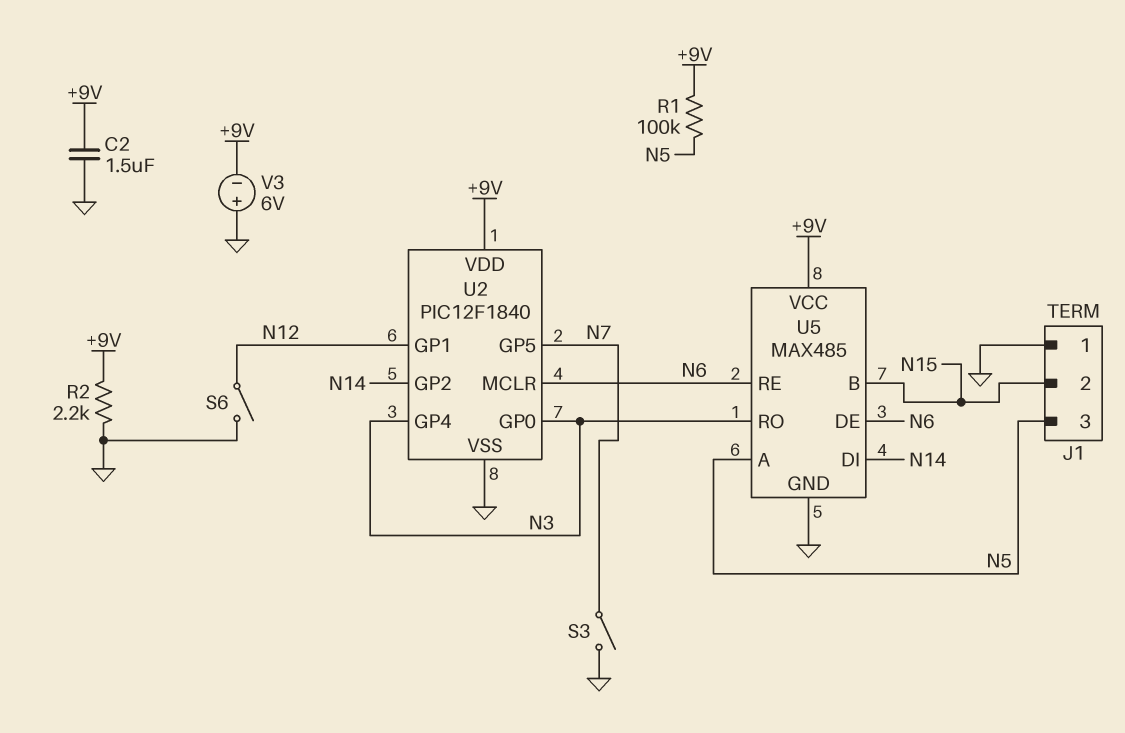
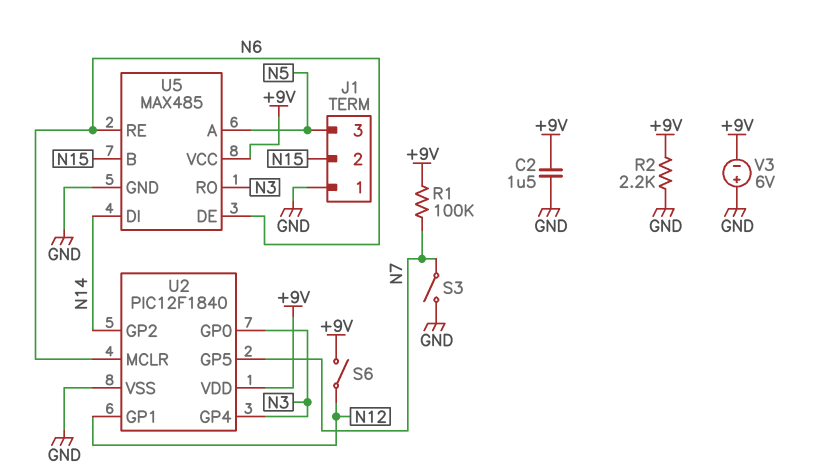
R1: 100k (+9V, N5) -> 100k (+9V, N7)
S6: switch (GND, N12) -> switch (+9V, N12)

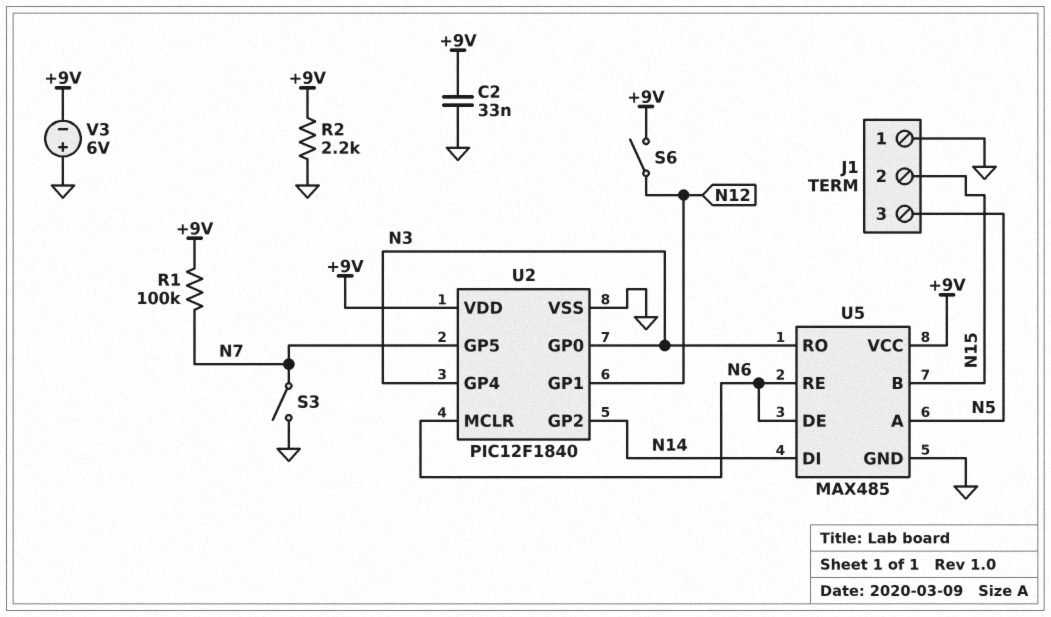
C2: 1.5uF (+9V, GND) -> 33nF (+9V, GND)

